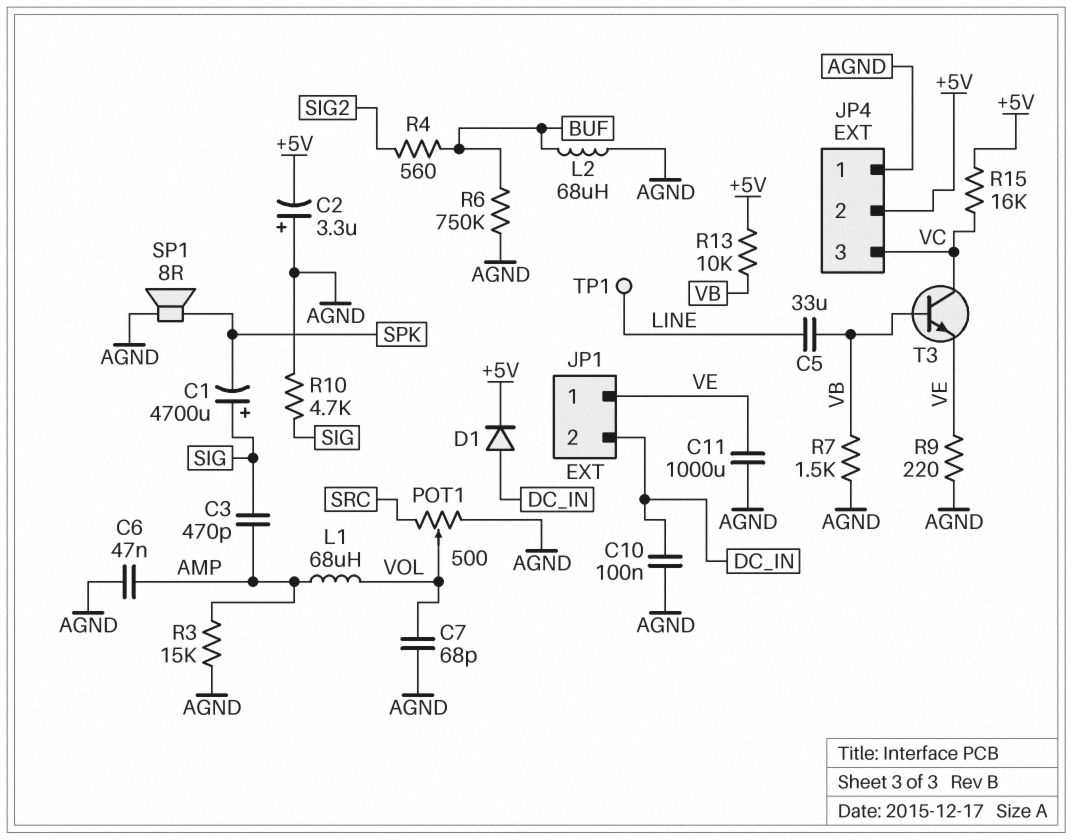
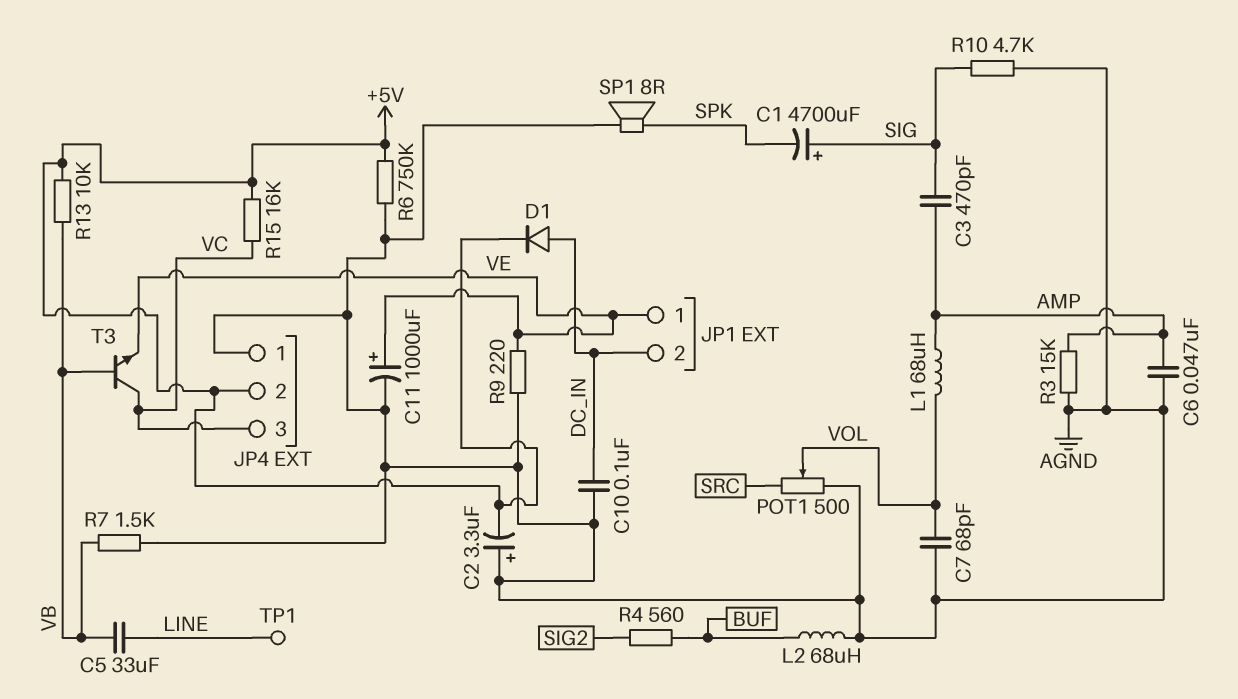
C11: 1000uF (AGND, VE) -> 1000uF (plus VE, minus AGND)
R6: 750k (AGND, BUF) -> 750k (+5V, AGND)

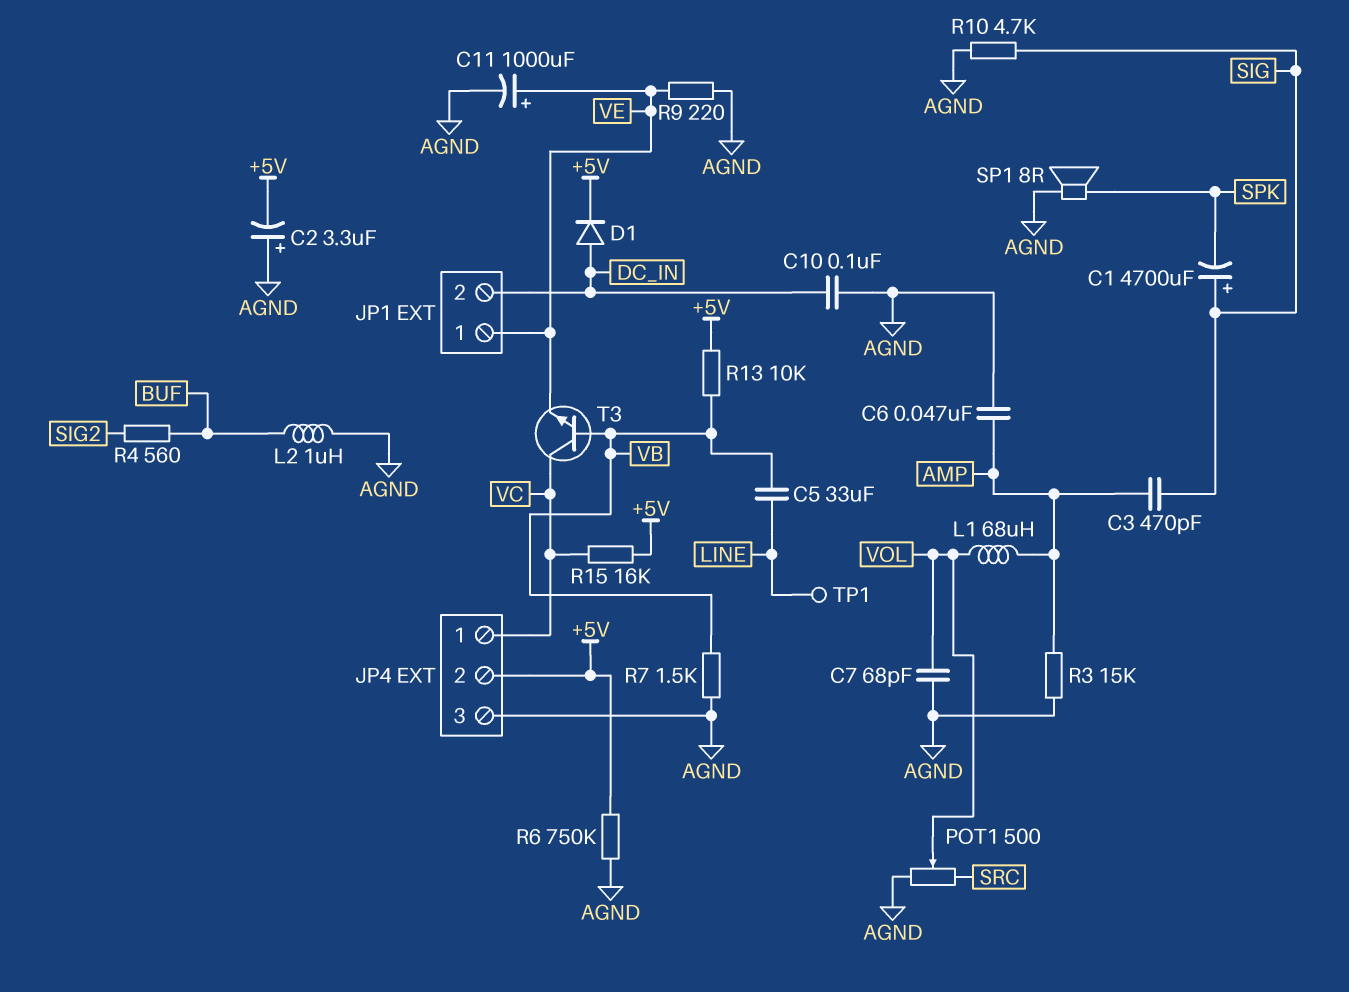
JP4 pin 1: AGND -> VC
JP4 pin 3: VC -> AGND
L2: 68uH (AGND, BUF) -> 1uH (AGND, BUF)

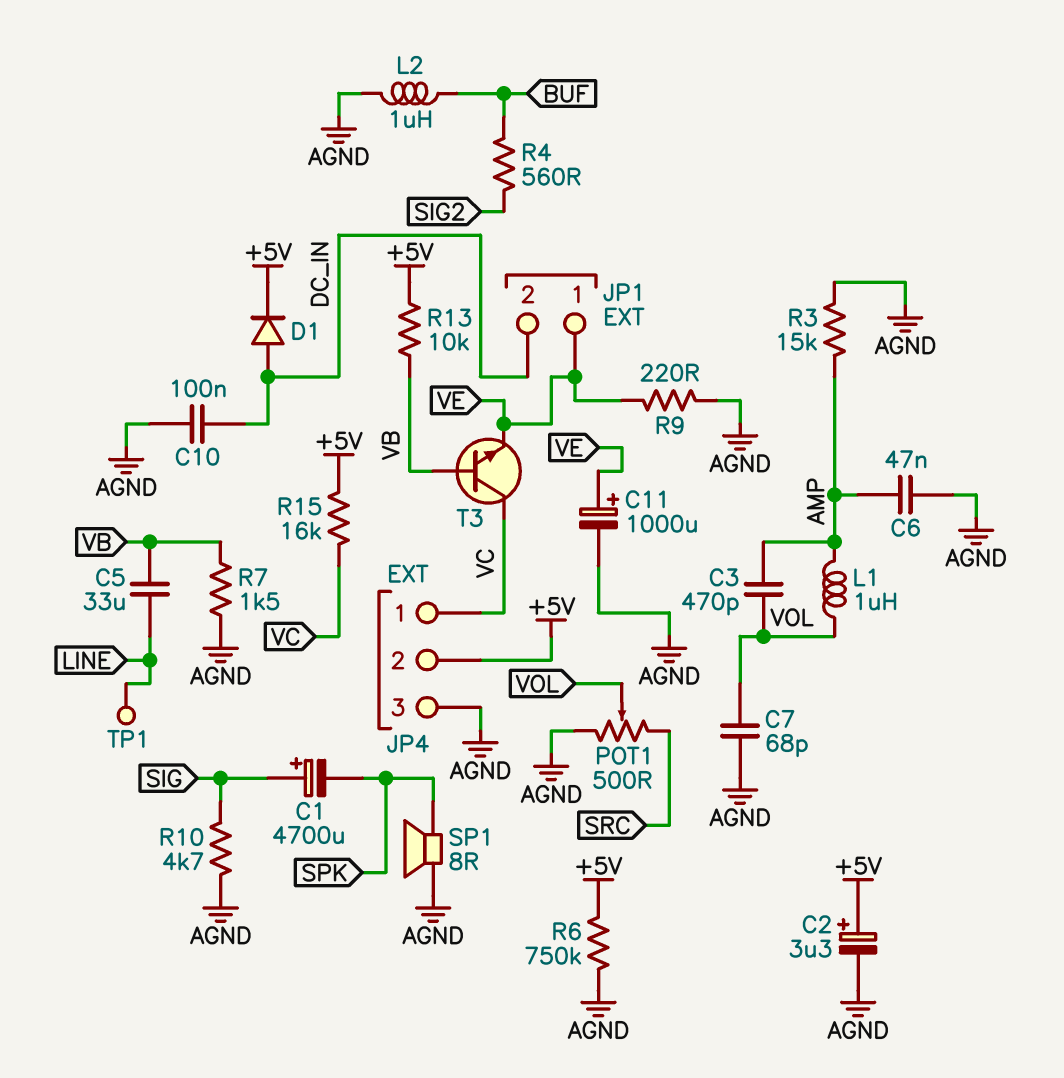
C2: 3.3uF (plus AGND, minus +5V) -> 3.3uF (plus +5V, minus AGND)
C3: 470pF (AMP, SIG) -> 470pF (AMP, VOL)
L1: 68uH (AMP, VOL) -> 1uH (AMP, VOL)

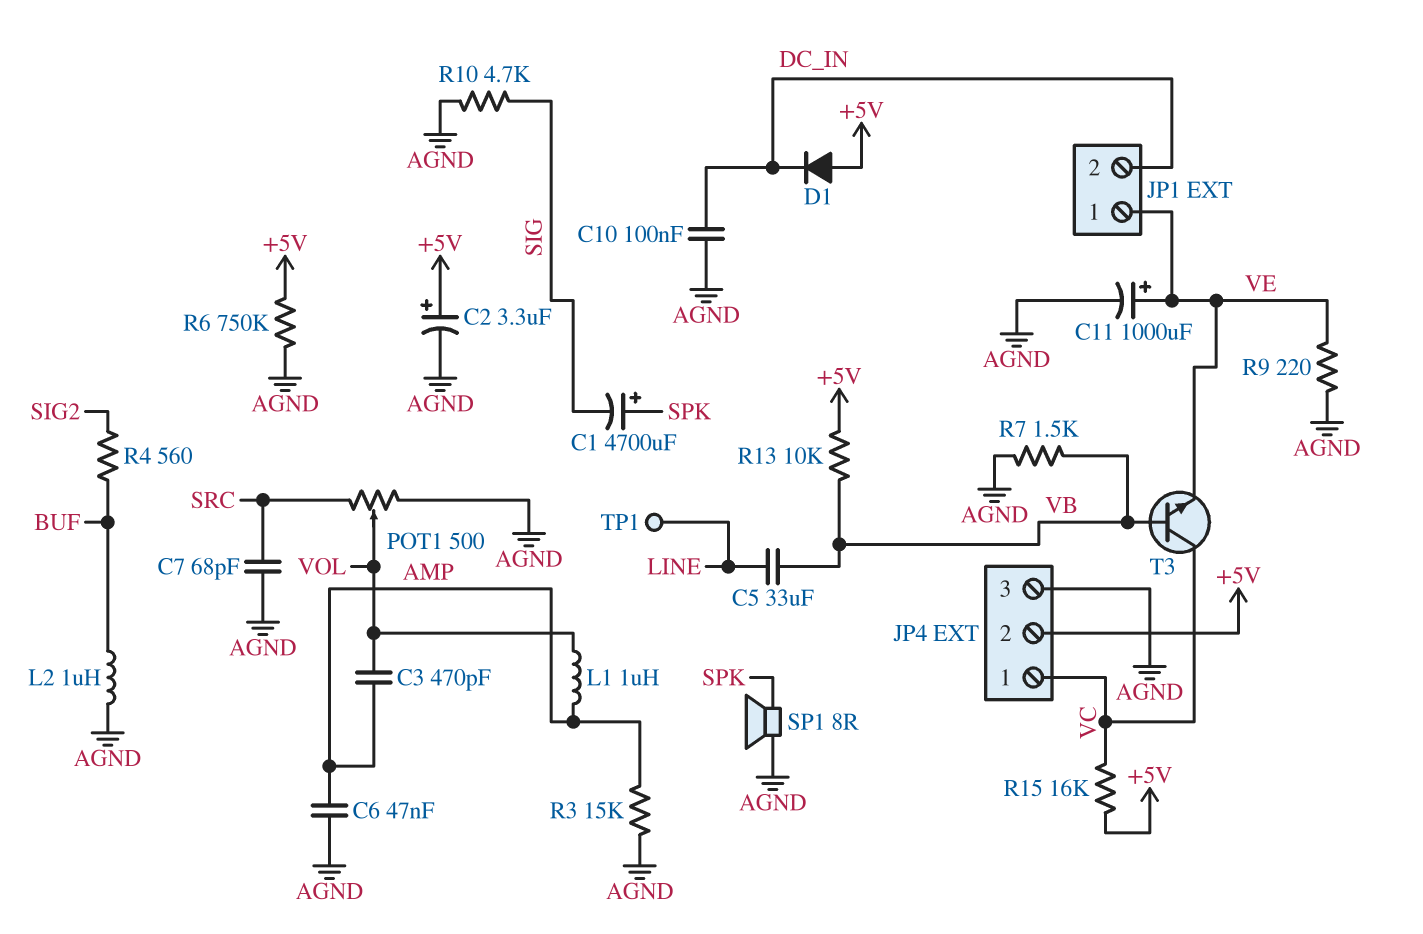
C1: 4700uF (plus SIG, minus SPK) -> 4700uF (plus SPK, minus SIG)
C7: 68pF (AGND, VOL) -> 68pF (AGND, SRC)
D1: diode (A DC_IN, K +5V) -> diode (A +5V, K DC_IN)

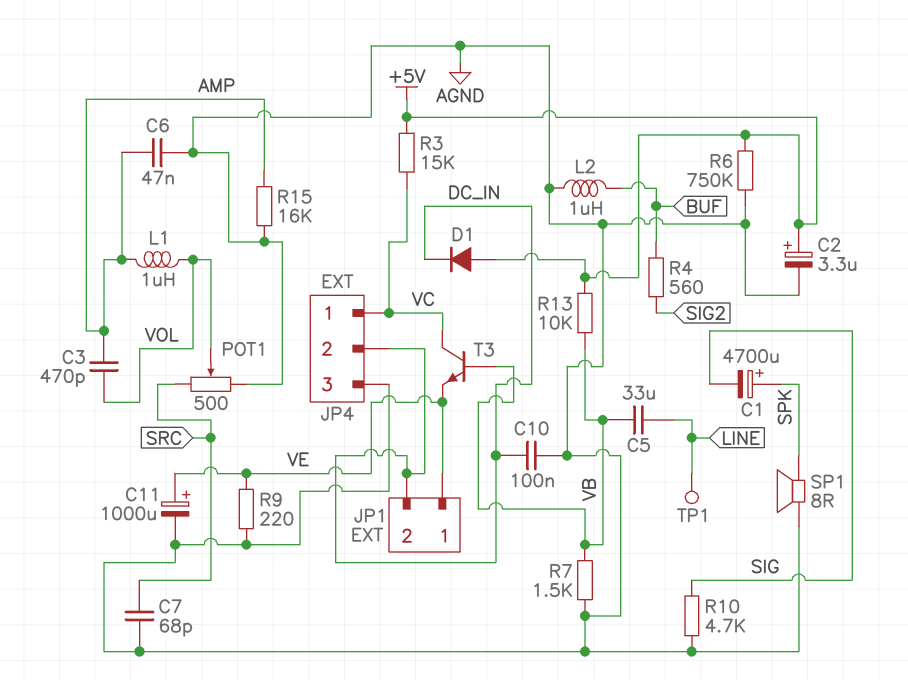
JP4 pin 2: +5V -> DC_IN
R3: 15k (AGND, AMP) -> 15k (+5V, VC)
R15: 16k (+5V, VC) -> 16k (AGND, AMP)

